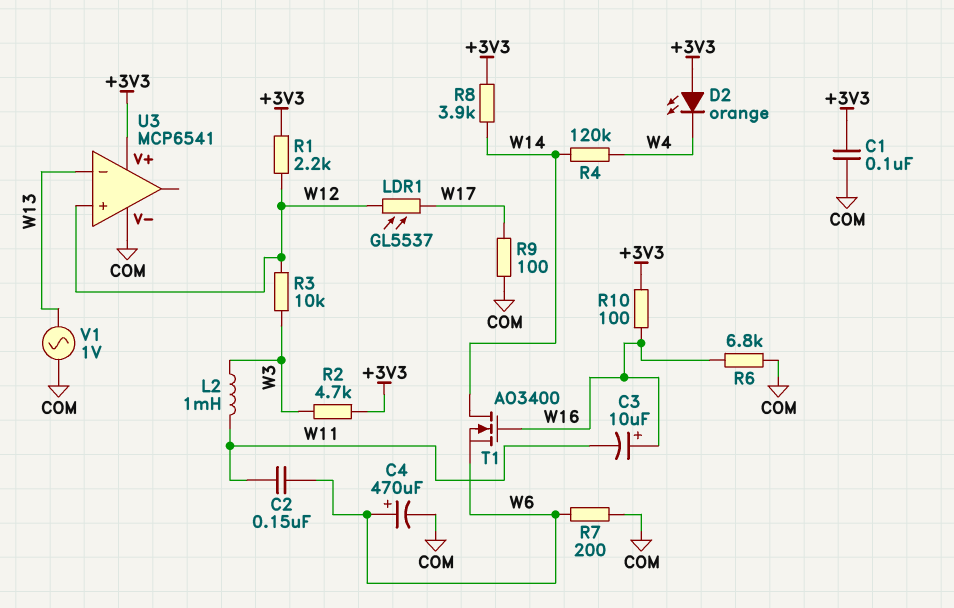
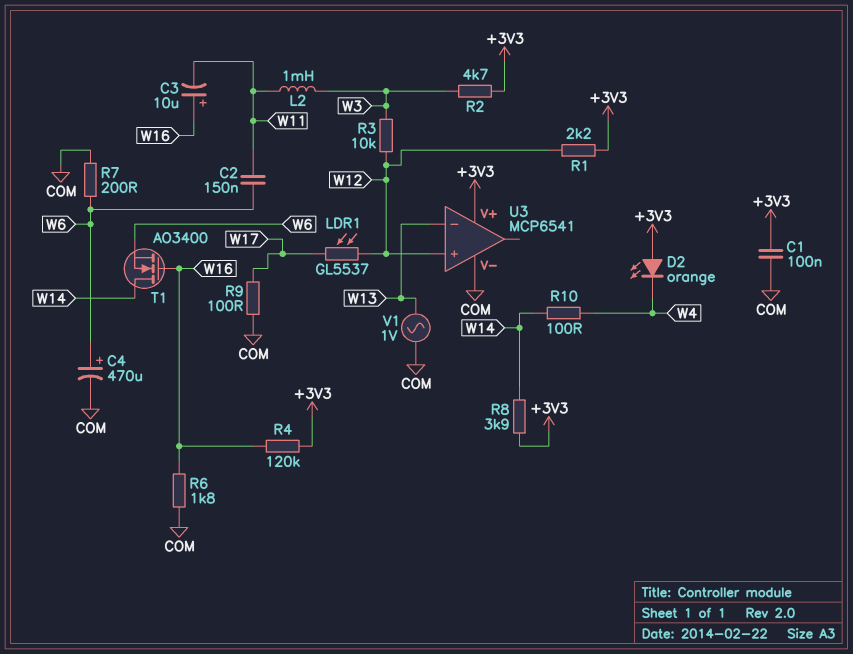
R4: 120k (W4, W14) -> 120k (+3V3, W16)
R6: 6.8k (COM, W16) -> 1.8k (COM, W16)
R10: 100 (+3V3, W16) -> 100 (W4, W14)

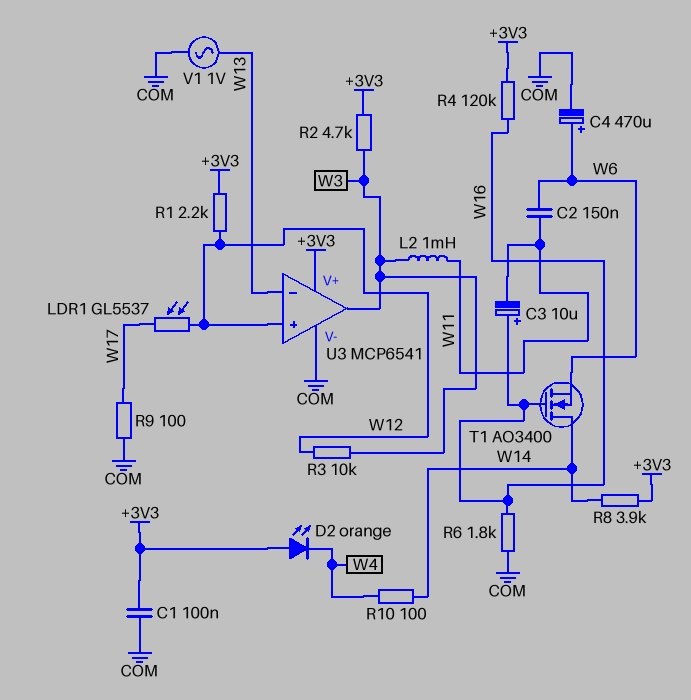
R7: 200 (COM, W6) -> none
U3 pin out: none -> W3

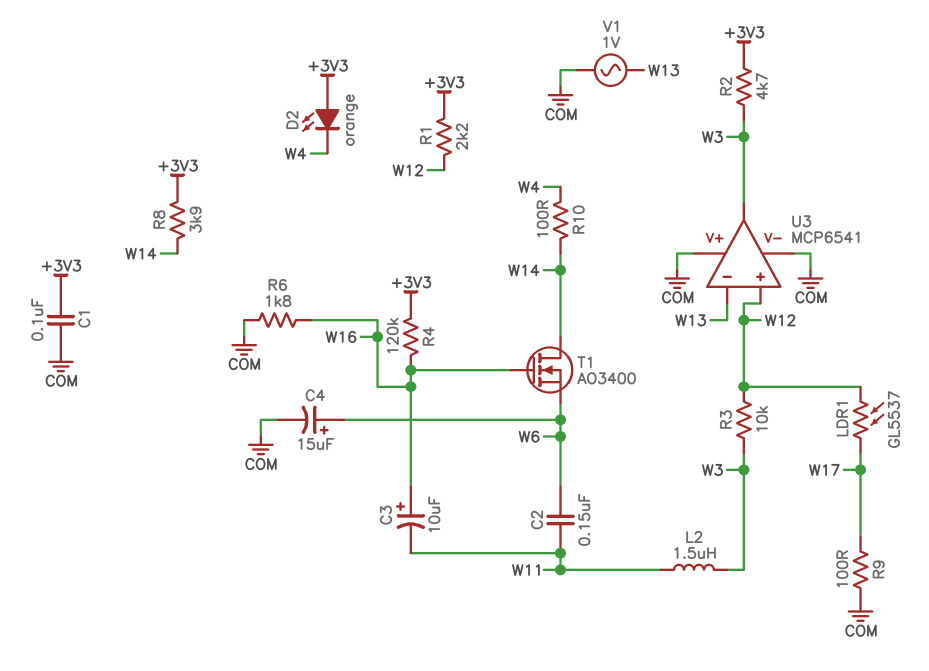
C4: 470uF (plus W6, minus COM) -> 15uF (plus W6, minus COM)
L2: 1mH (W3, W11) -> 1.5uH (W3, W11)
U3 pin V+: +3V3 -> COM

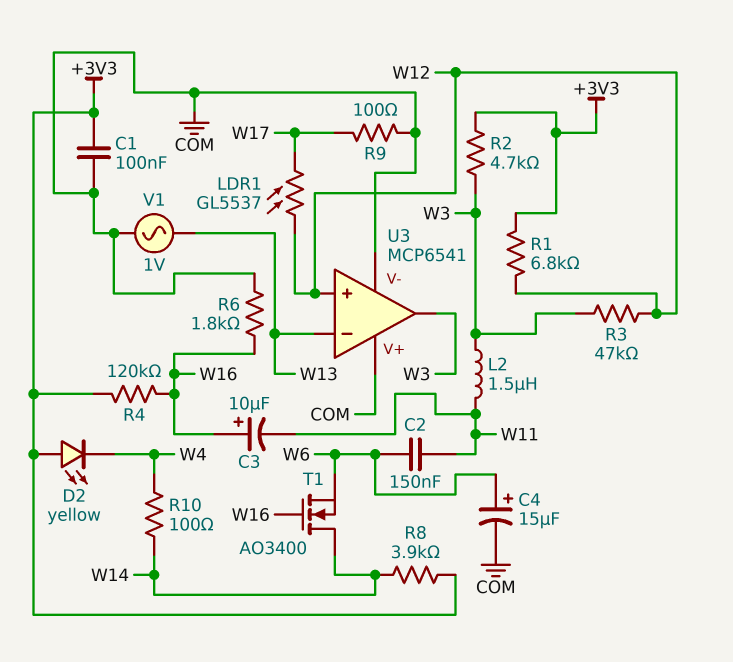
D2: LED orange (A +3V3, K W4) -> LED yellow (A +3V3, K W4)
R1: 2.2k (+3V3, W12) -> 6.8k (+3V3, W12)
R3: 10k (W3, W12) -> 47k (W3, W12)

